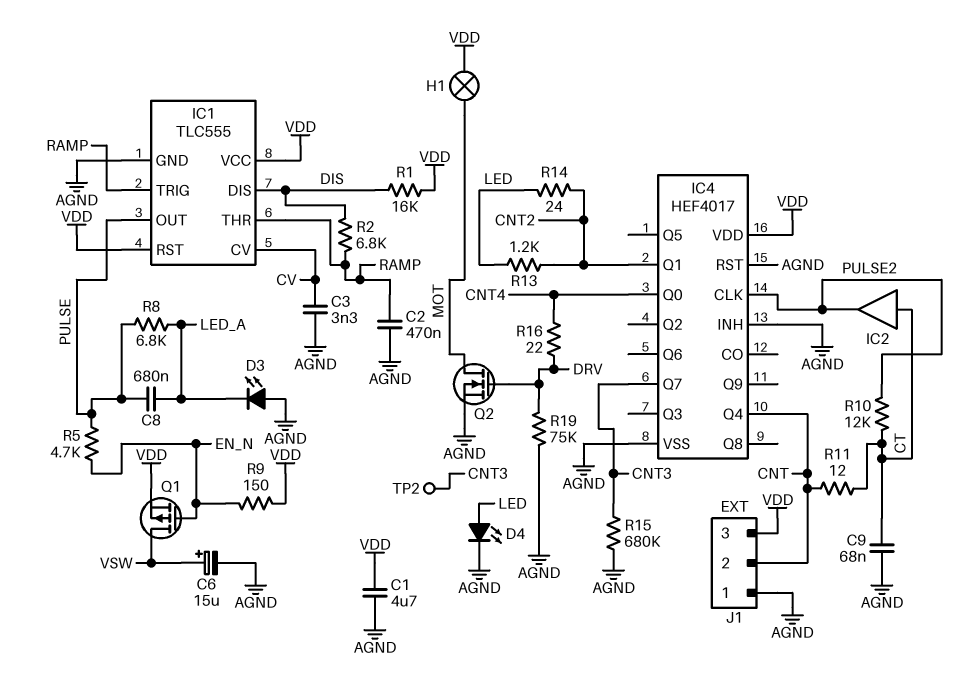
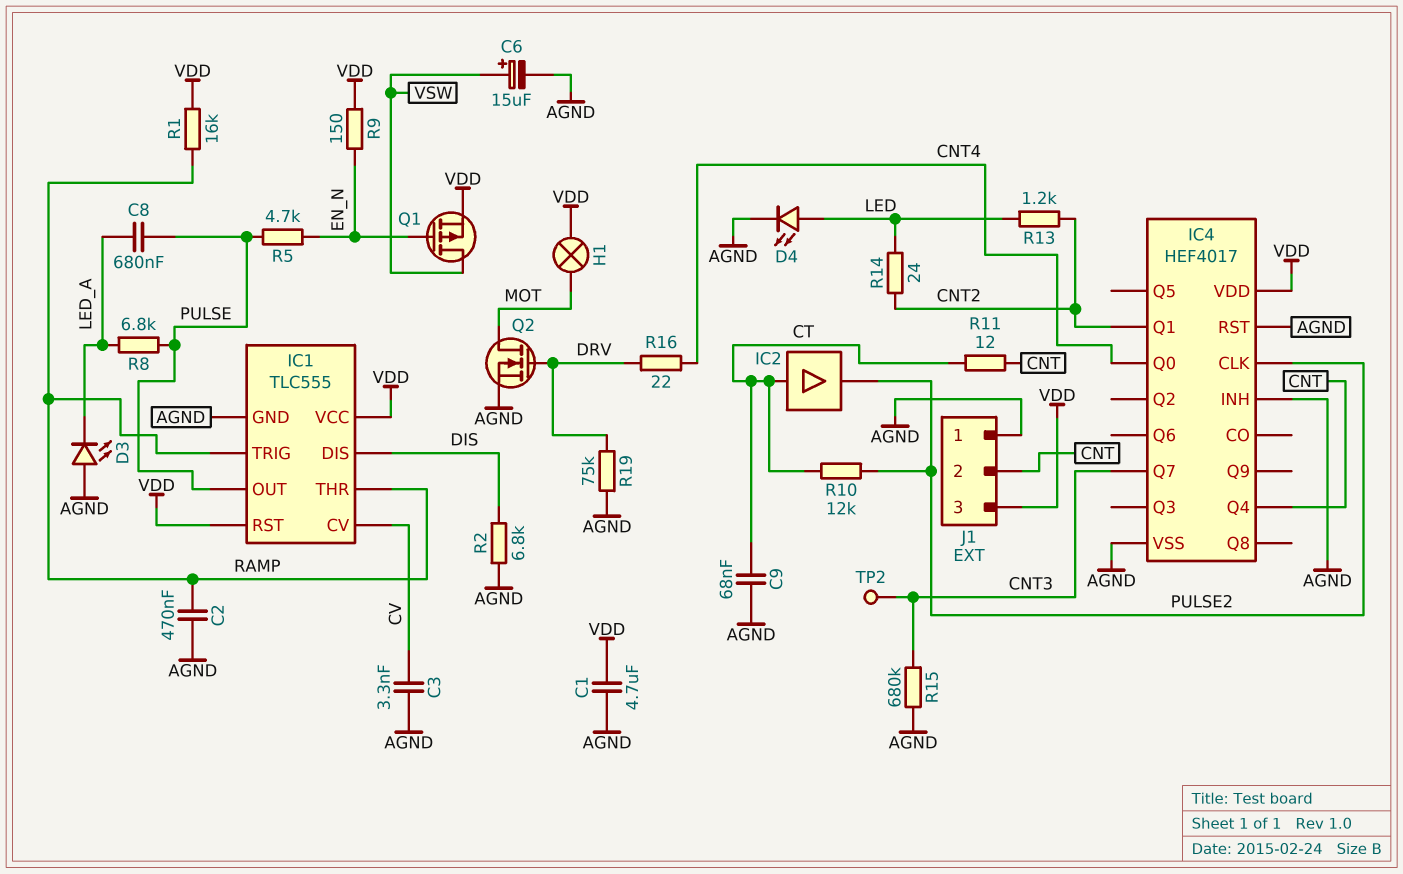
R1: 16k (DIS, VDD) -> 16k (RAMP, VDD)
R2: 6.8k (DIS, RAMP) -> 6.8k (AGND, DIS)

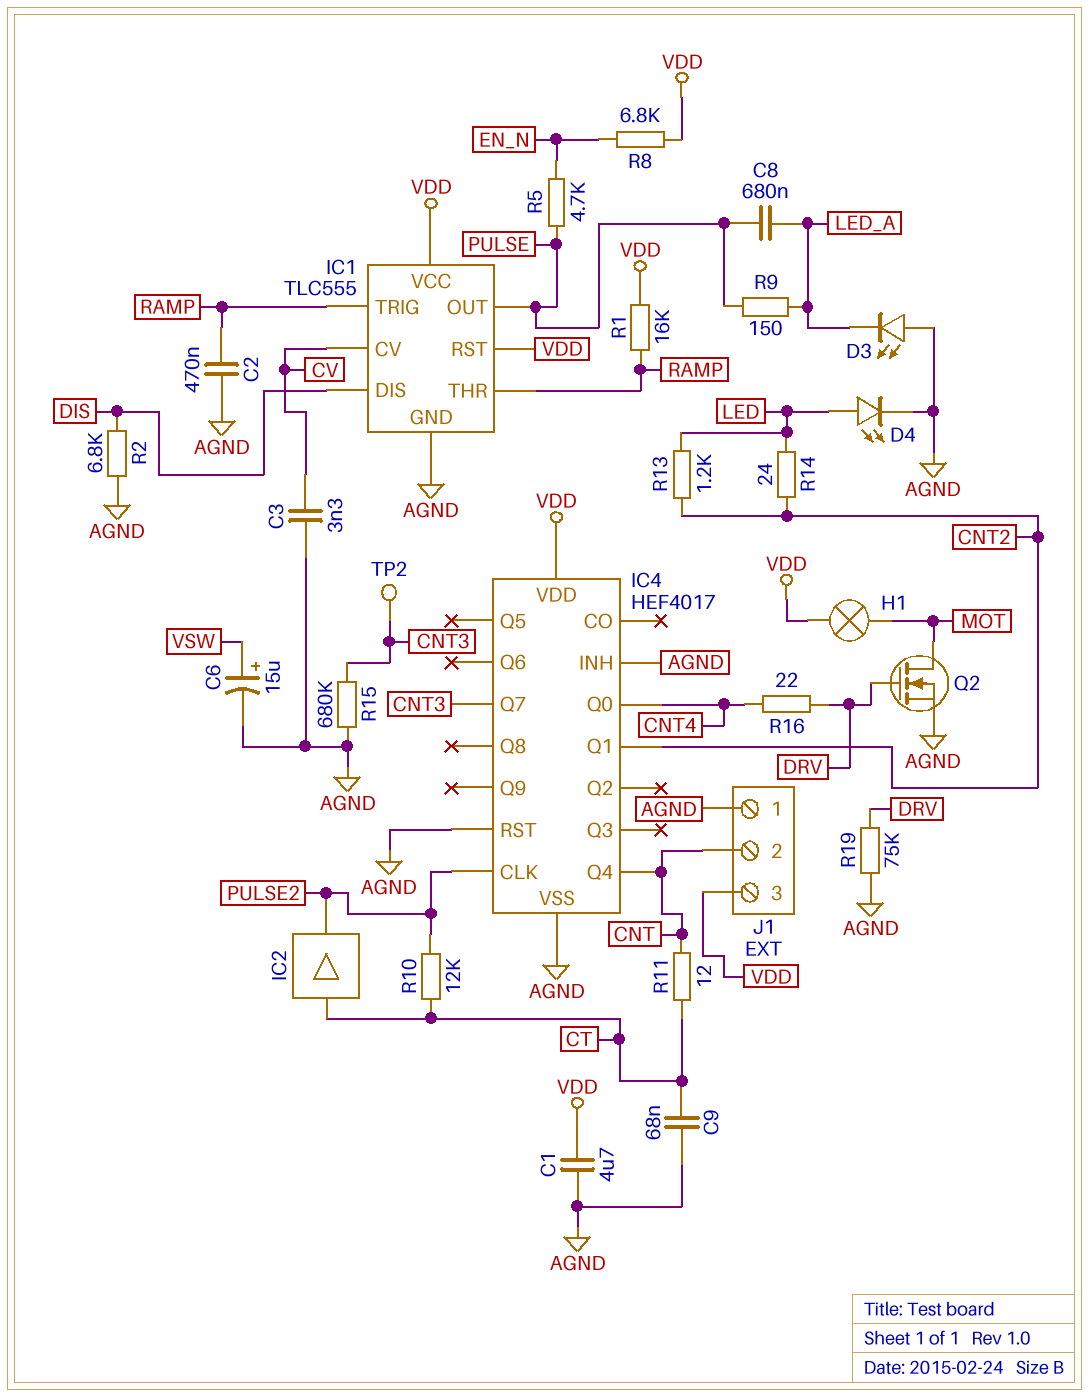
Q1: PMOS (G EN_N, D VSW, S VDD) -> none
R8: 6.8k (LED_A, PULSE) -> 6.8k (EN_N, VDD)
R9: 150 (EN_N, VDD) -> 150 (LED_A, PULSE)

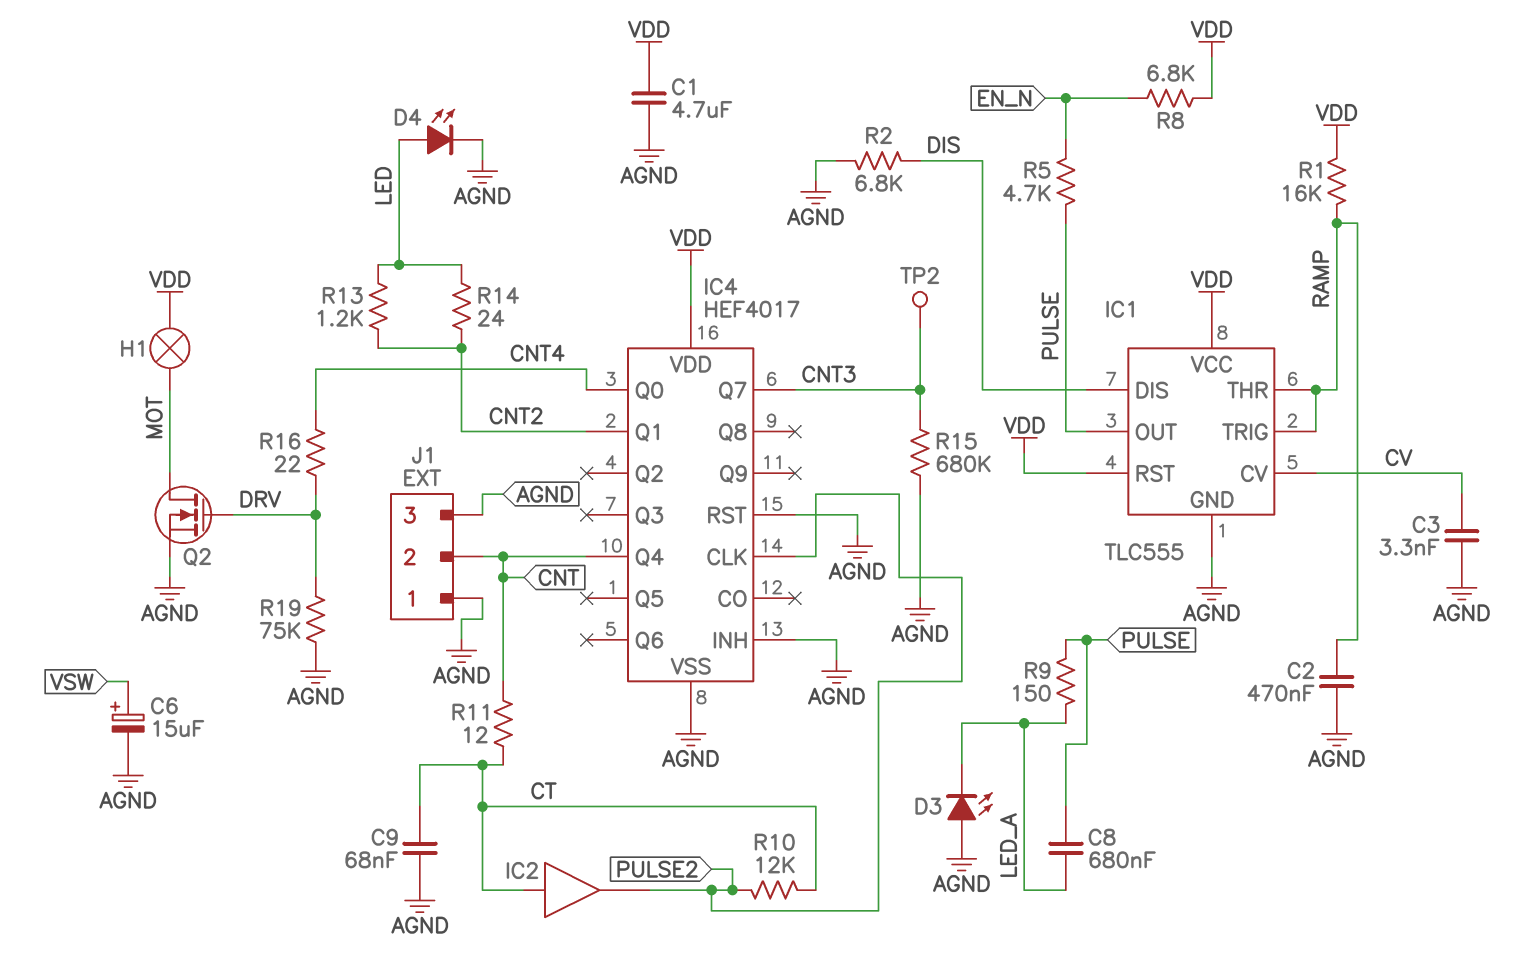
J1 pin 3: VDD -> AGND

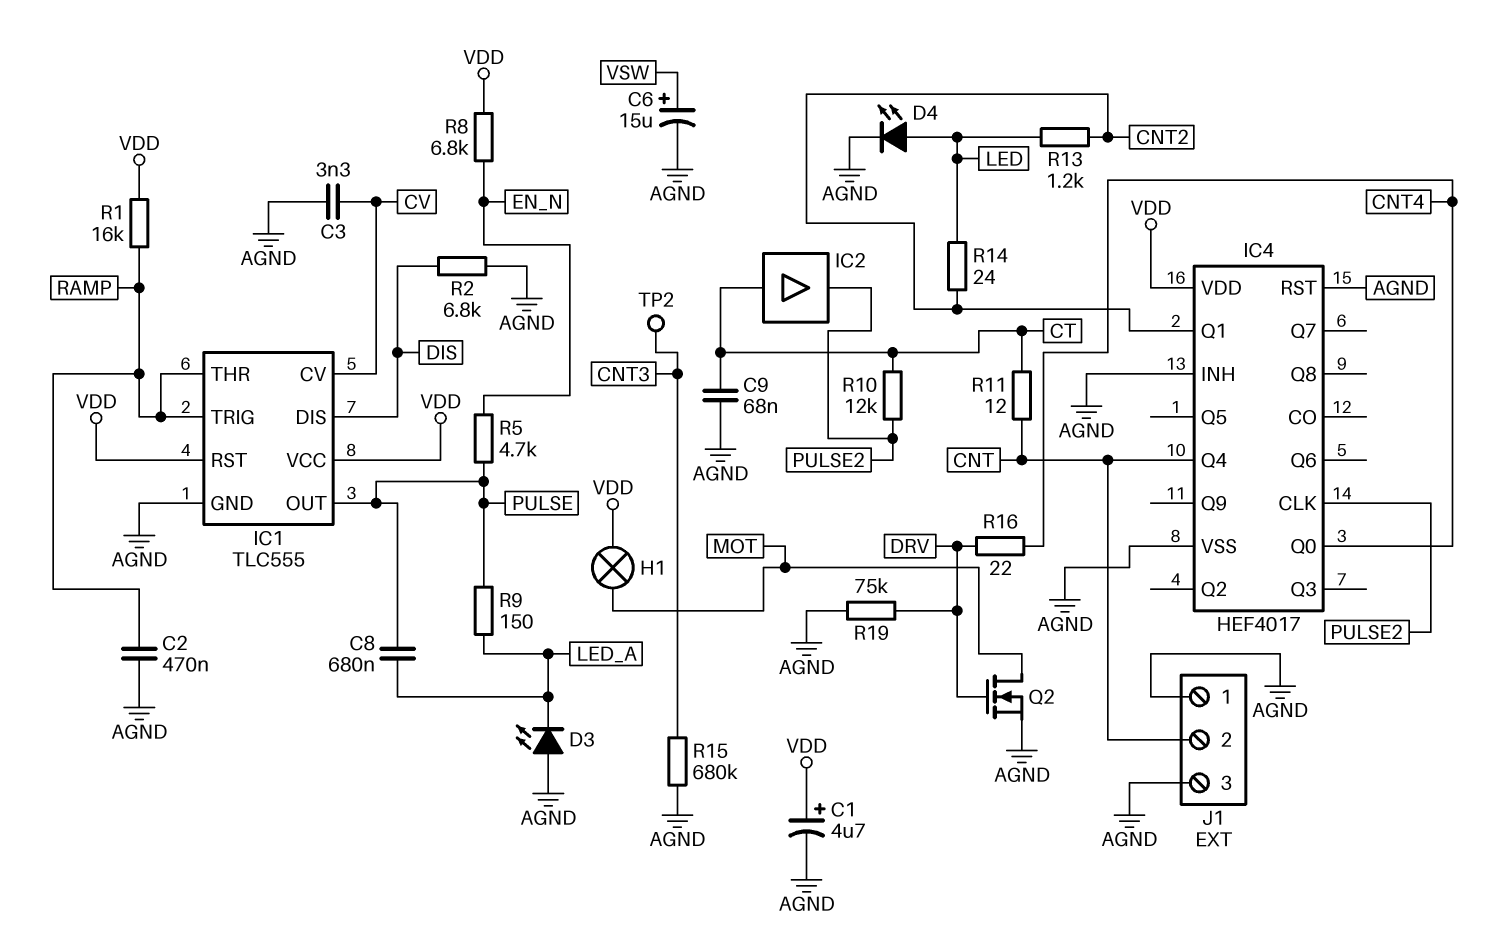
C1: 4.7uF (AGND, VDD) -> 4.7uF (plus VDD, minus AGND)
IC4 pin Q7: CNT3 -> none

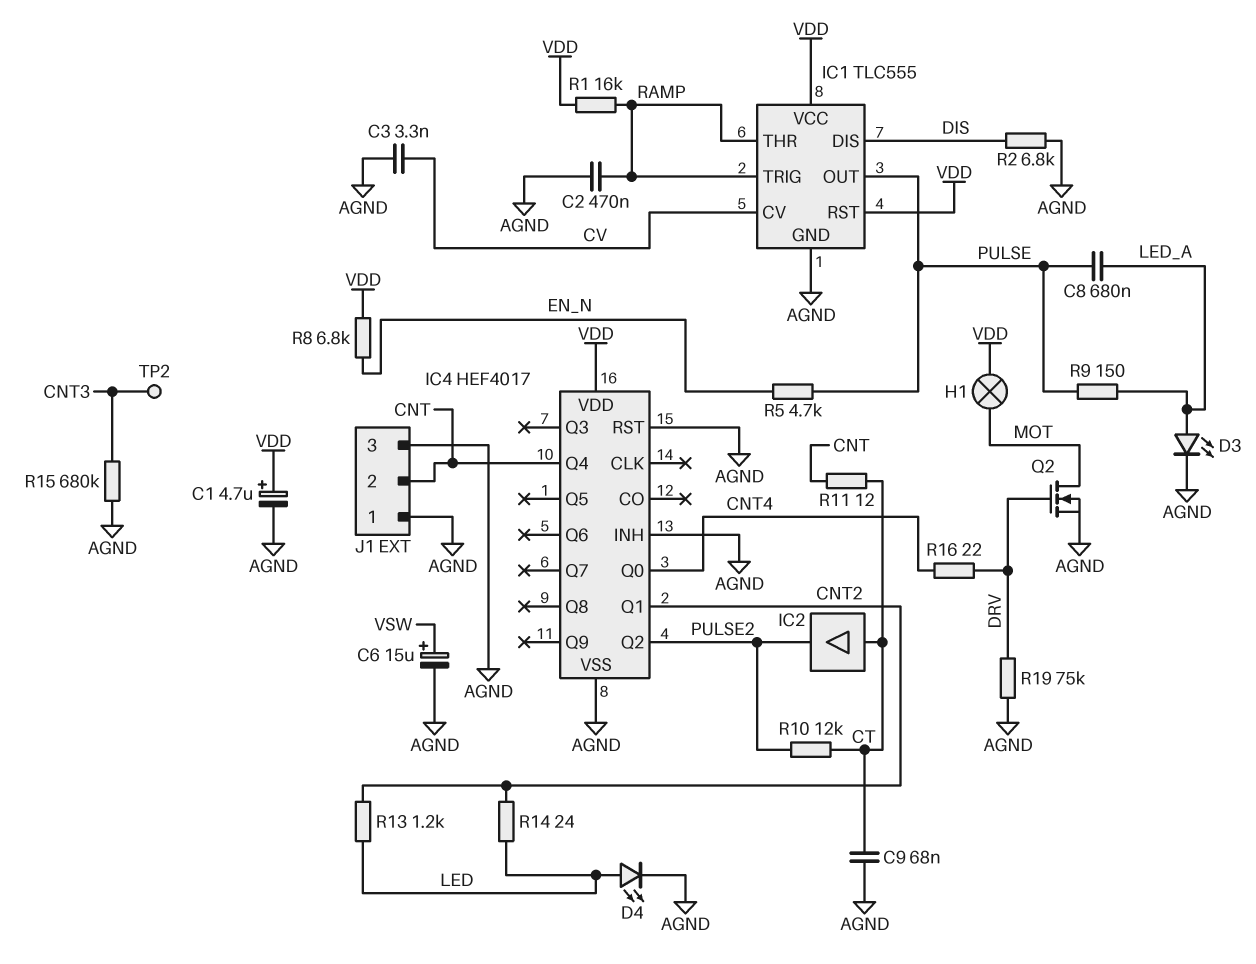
D3: LED (A AGND, K LED_A) -> LED (A LED_A, K AGND)
IC4 pin CLK: PULSE2 -> none
IC4 pin Q2: none -> PULSE2

